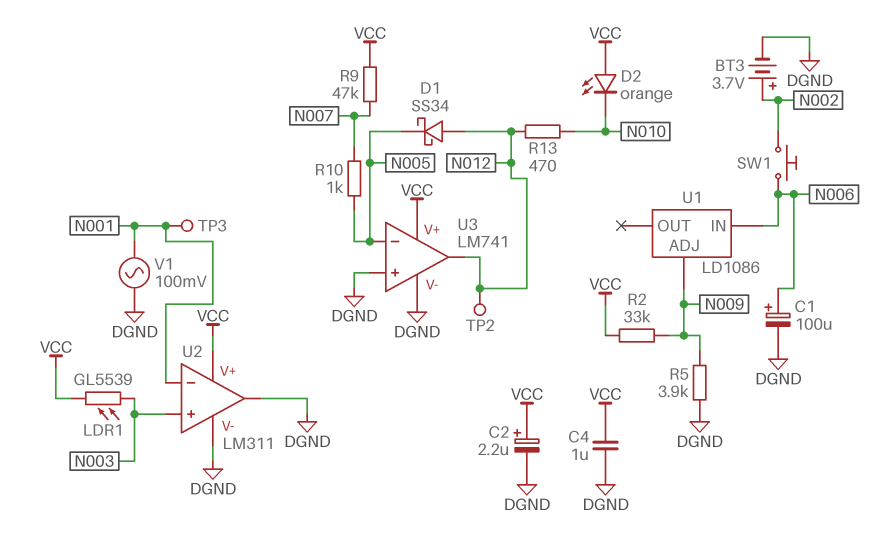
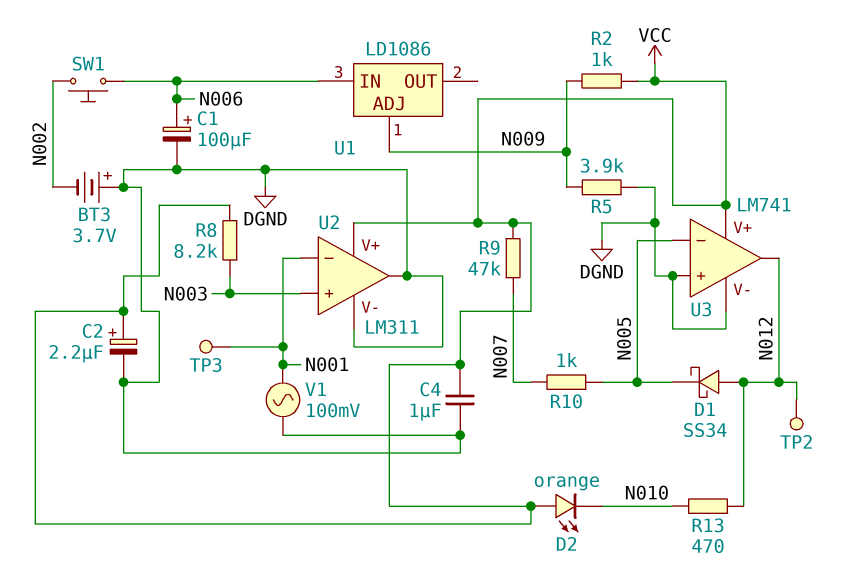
BT3: 3.7V (plus N002, minus DGND) -> 3.7V (plus DGND, minus N002)
LDR1: GL5539 (N003, VCC) -> none
R2: 33k (N009, VCC) -> 1k (N009, VCC)
R8: none -> 8.2k (N003, VCC)

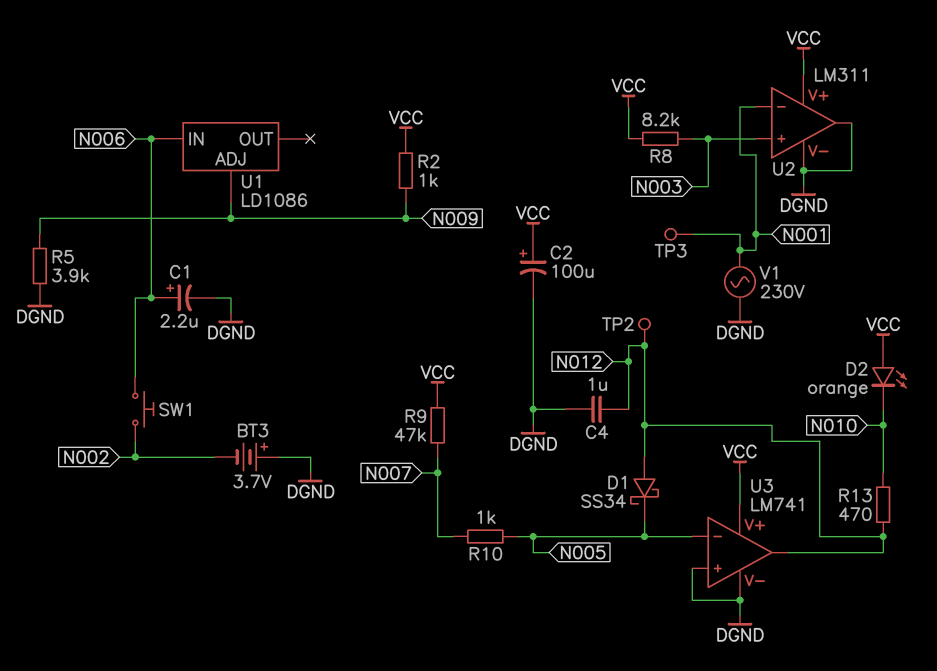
C1: 100uF (plus N006, minus DGND) -> 2.2uF (plus N006, minus DGND)
C2: 2.2uF (plus VCC, minus DGND) -> 100uF (plus VCC, minus DGND)
C4: 1uF (DGND, VCC) -> 1uF (DGND, N012)
V1: AC 100mV (DGND, N001) -> AC 230V (DGND, N001)

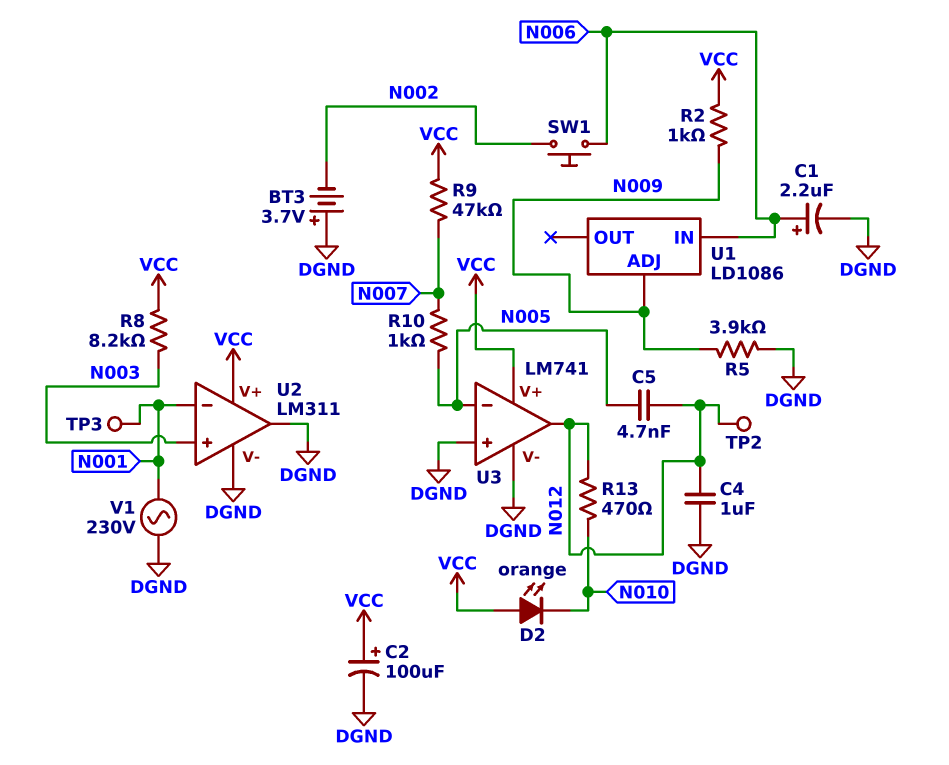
C5: none -> 4.7nF (N005, N012)
D1: schottky SS34 (A N012, K N005) -> none

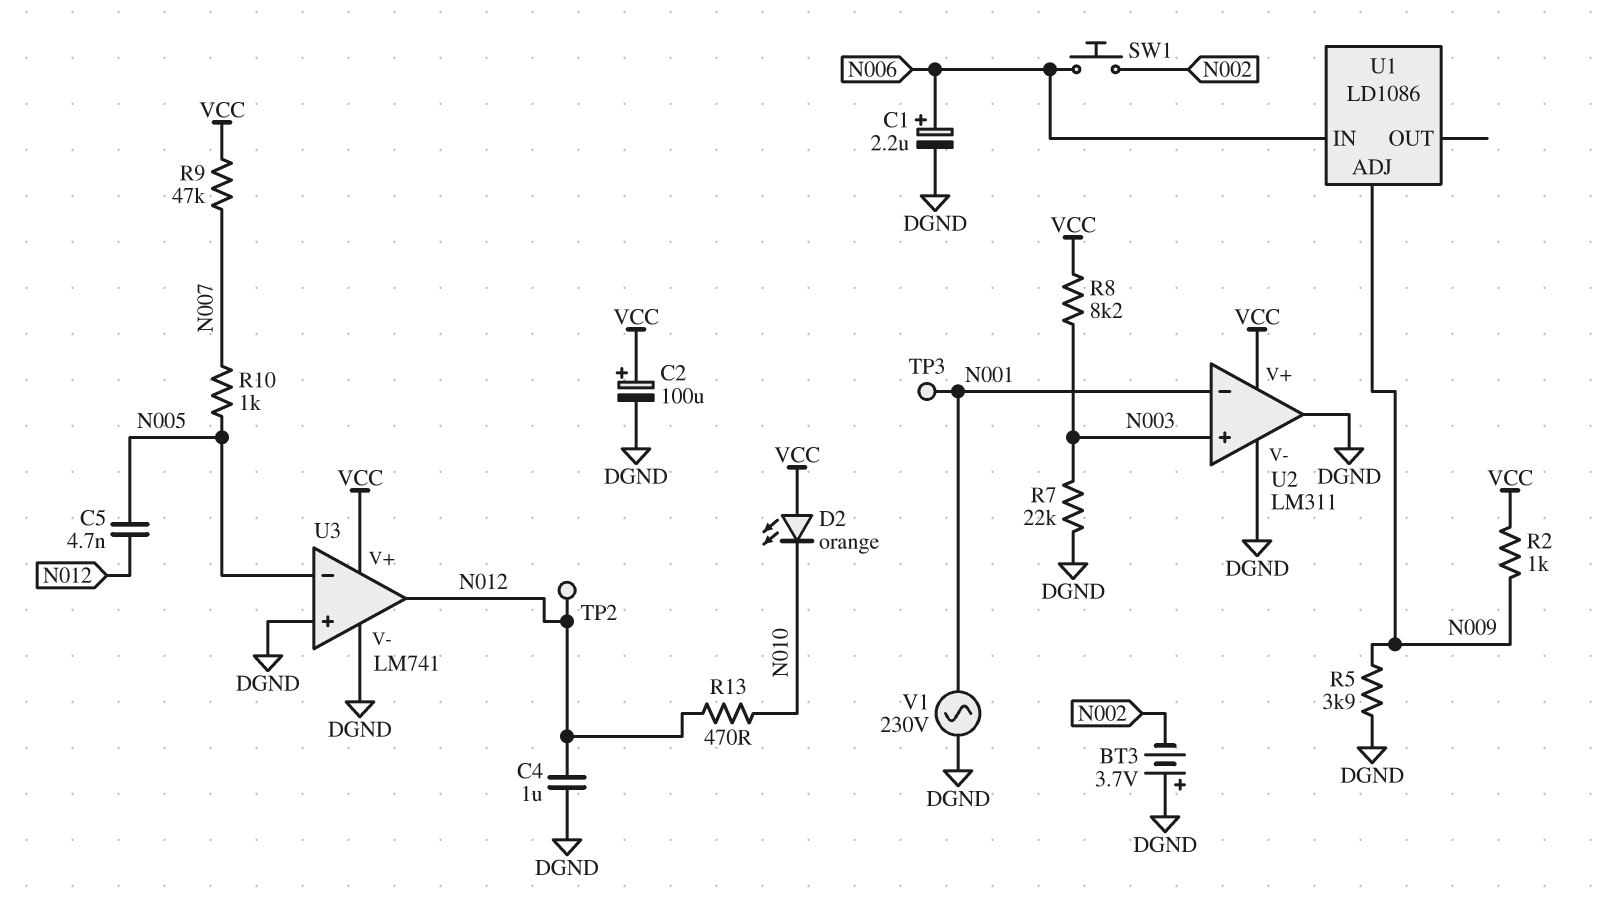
R7: none -> 22k (DGND, N003)

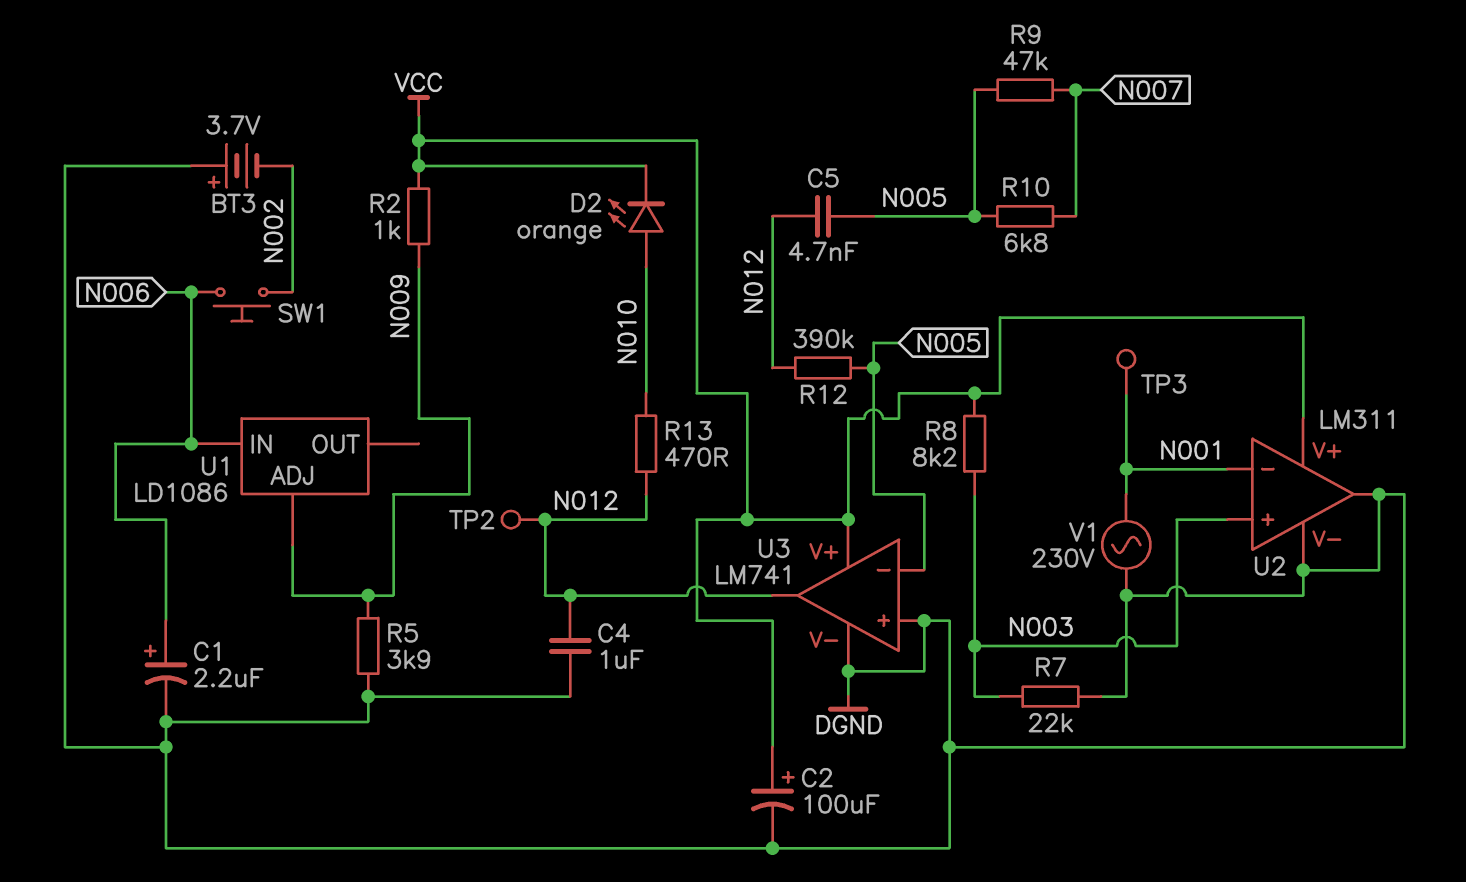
D2: LED orange (A VCC, K N010) -> LED orange (A N010, K VCC)
R9: 47k (N007, VCC) -> 47k (N005, N007)
R10: 1k (N005, N007) -> 6.8k (N005, N007)
R12: none -> 390k (N005, N012)

